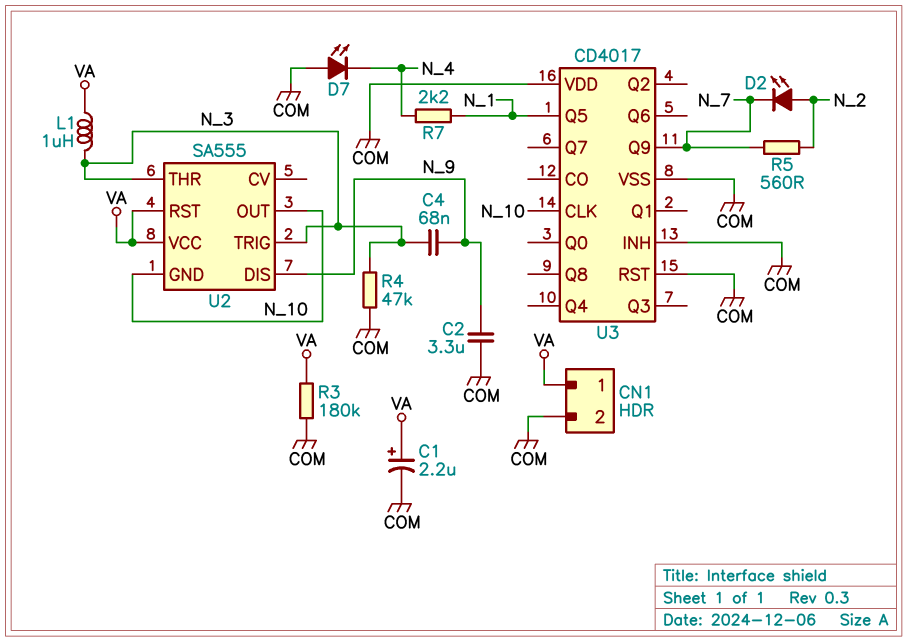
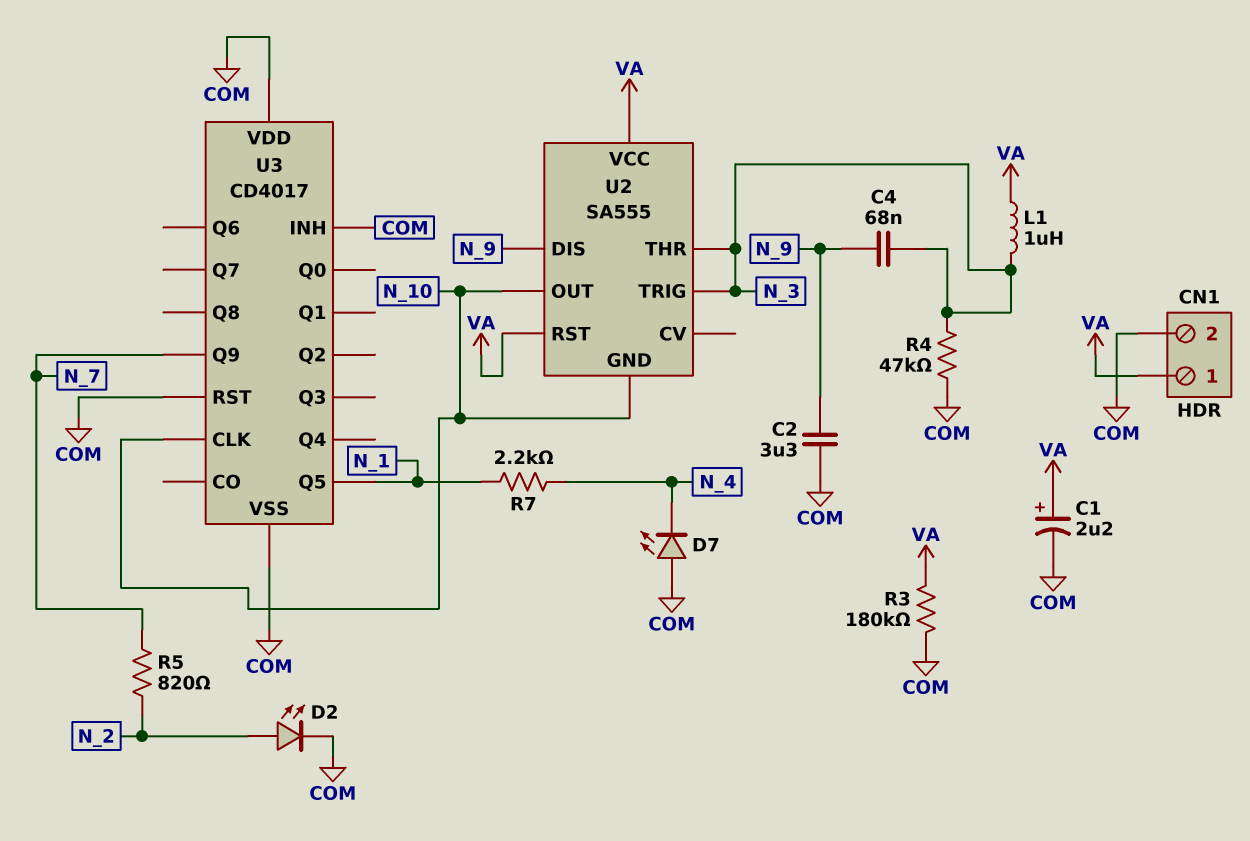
D2: LED (A N_2, K N_7) -> LED (A N_2, K COM)
R5: 560 (N_2, N_7) -> 820 (N_2, N_7)

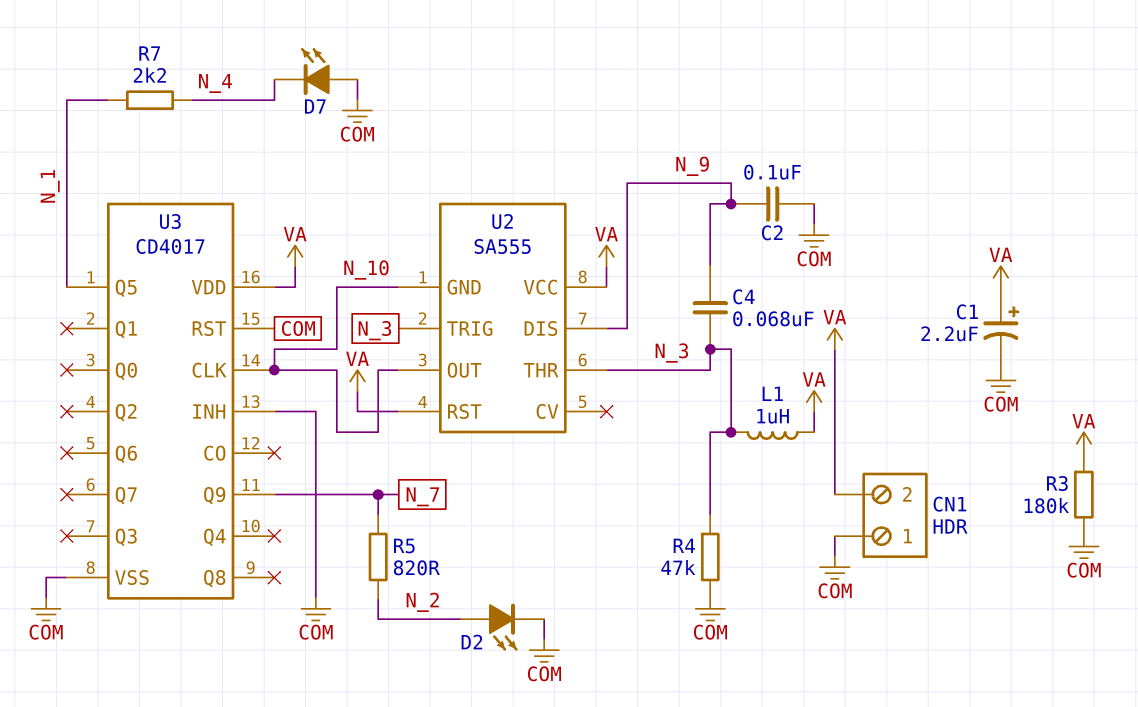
C2: 3.3uF (COM, N_9) -> 100nF (COM, N_9)
CN1 pin 1: VA -> COM
CN1 pin 2: COM -> VA
U3 pin VDD: COM -> VA

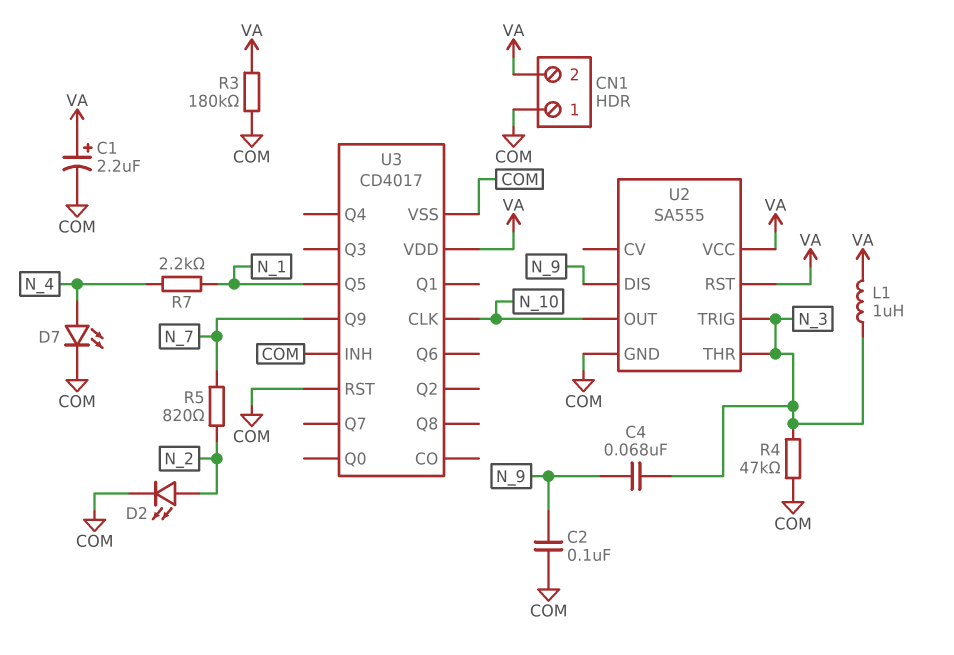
D7: LED (A COM, K N_4) -> LED (A N_4, K COM)
U2 pin GND: N_10 -> COM

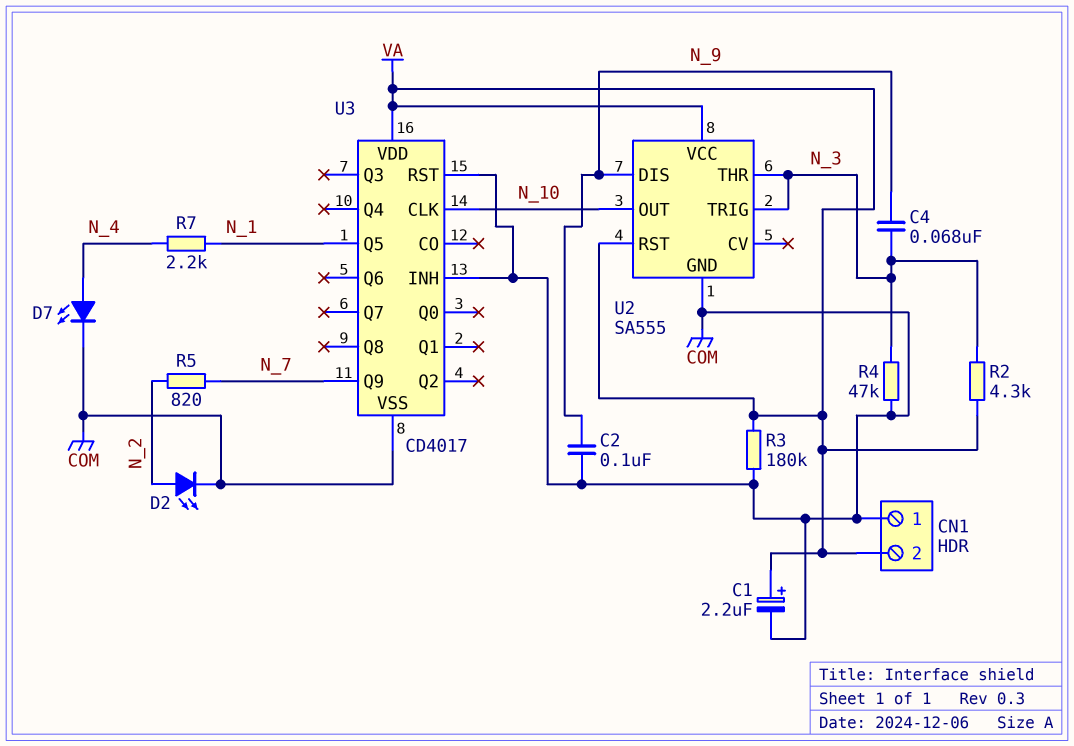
L1: 1uH (N_3, VA) -> none
R2: none -> 4.3k (N_3, VA)

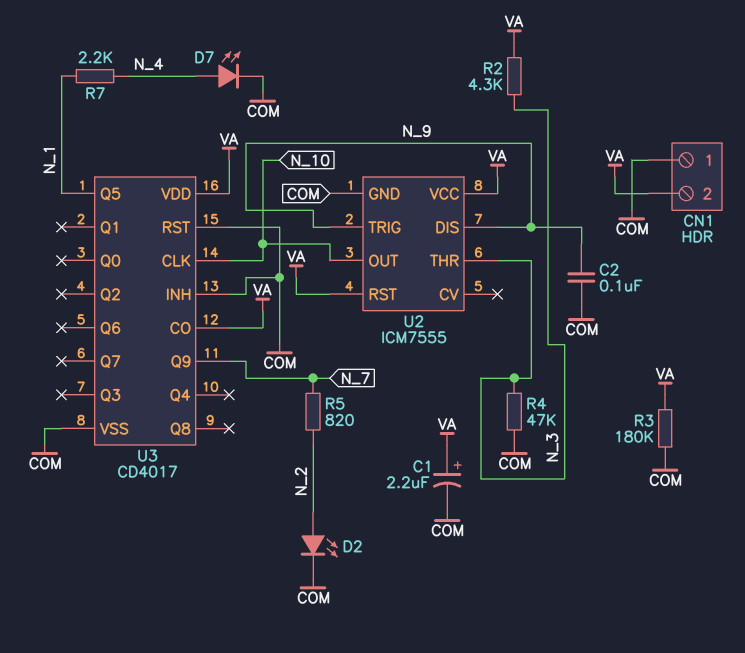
C4: 68nF (N_3, N_9) -> none
U2: SA555 -> ICM7555
U2 pin TRIG: N_3 -> N_9
U3 pin CO: none -> VA

